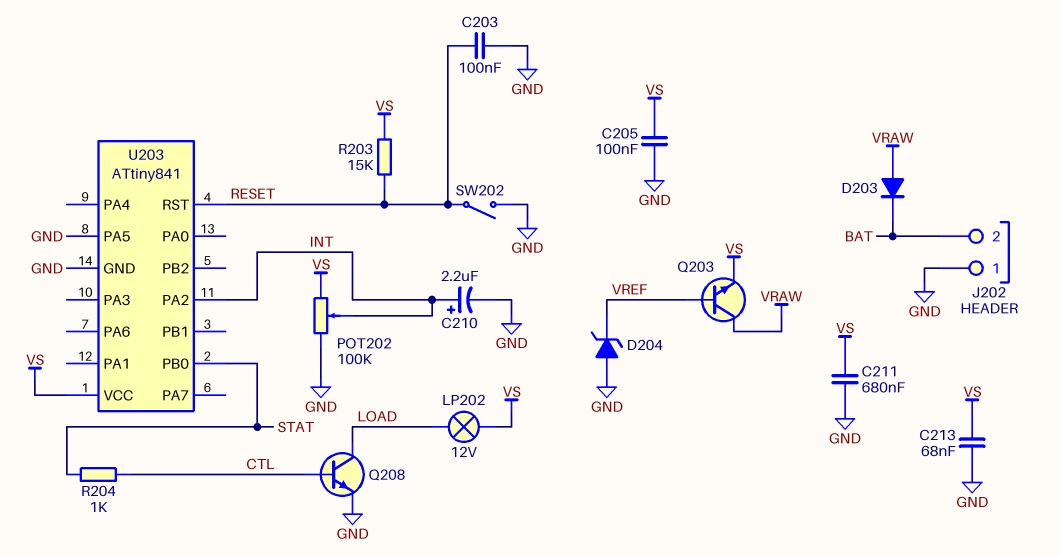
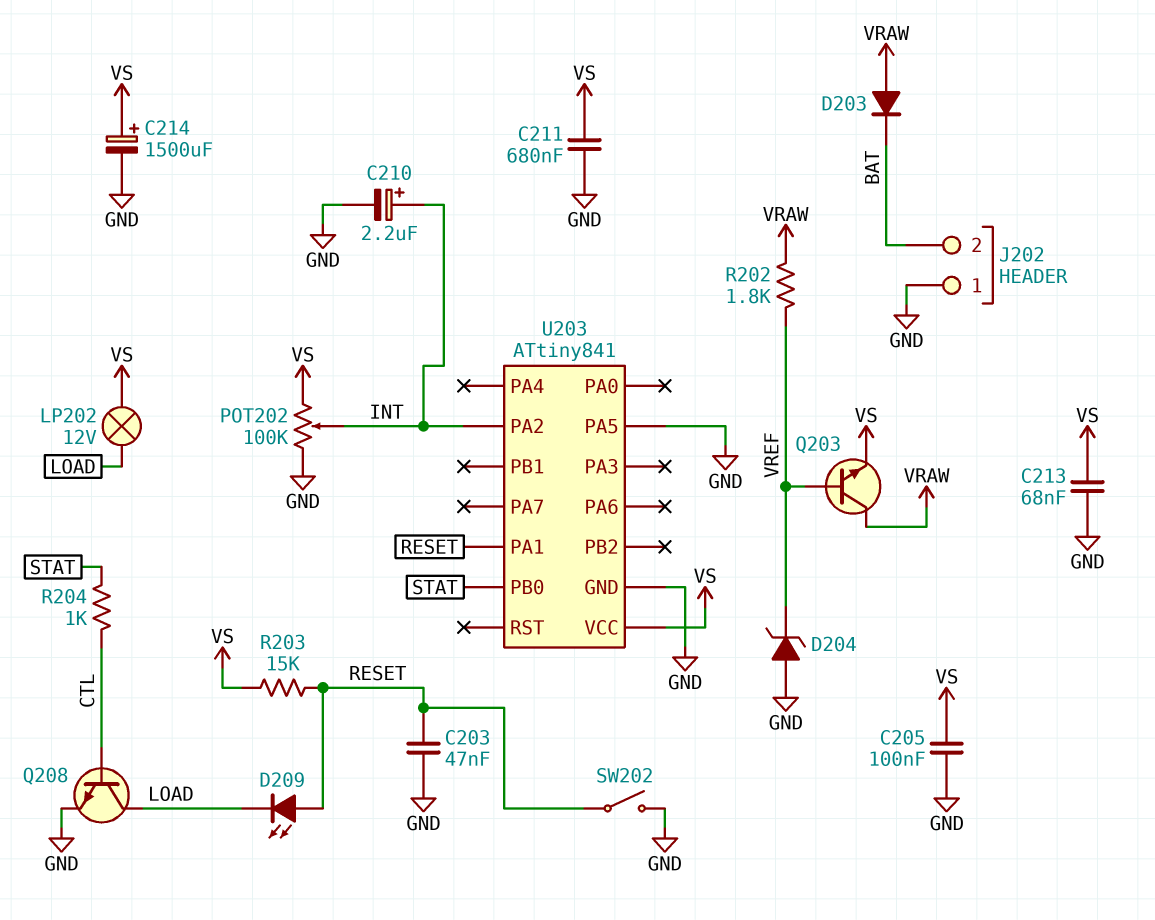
C203: 100nF (GND, RESET) -> 47nF (GND, RESET)
C214: none -> 1500uF (plus VS, minus GND)
D209: none -> LED (A RESET, K LOAD)
R202: none -> 1.8k (VRAW, VREF)
U203 pin PA1: none -> RESET
U203 pin RST: RESET -> none

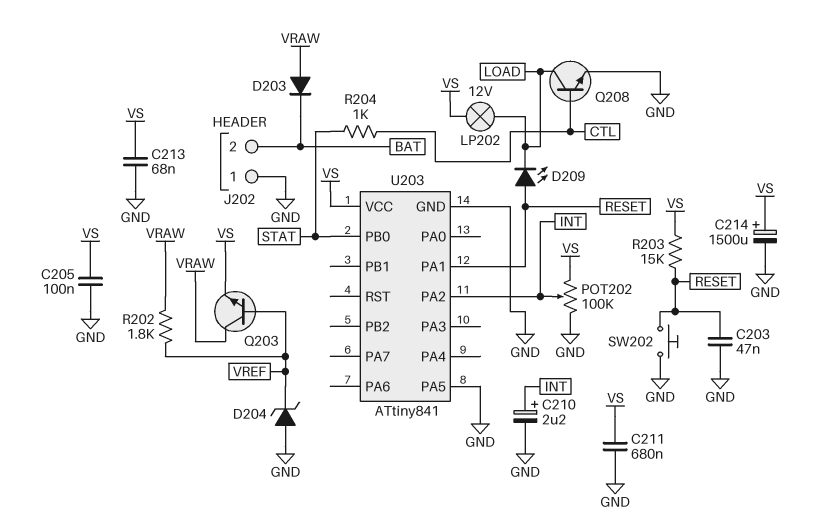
SW202: switch (GND, RESET) -> button (GND, RESET)

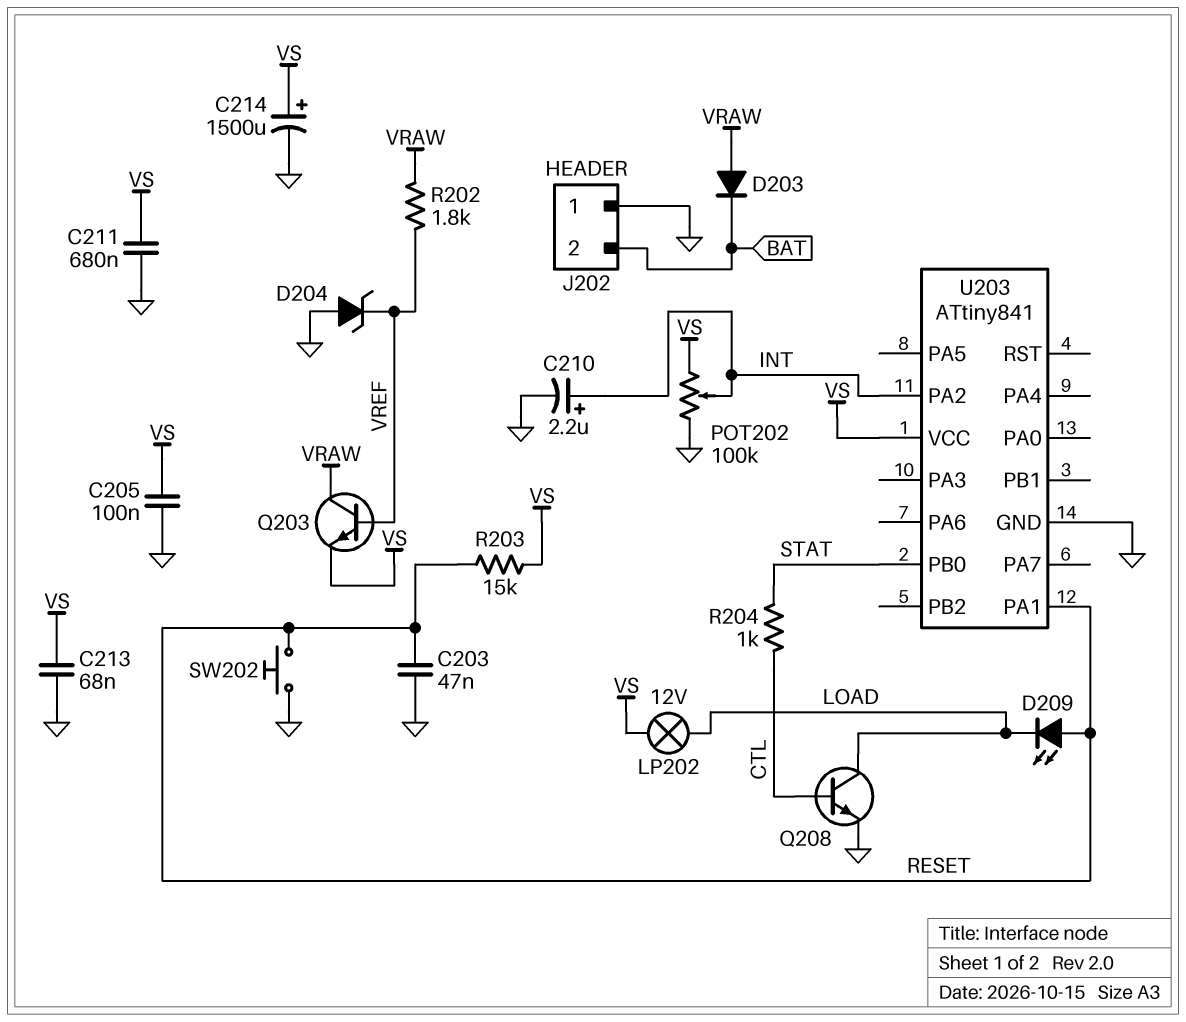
U203 pin PA5: GND -> none

